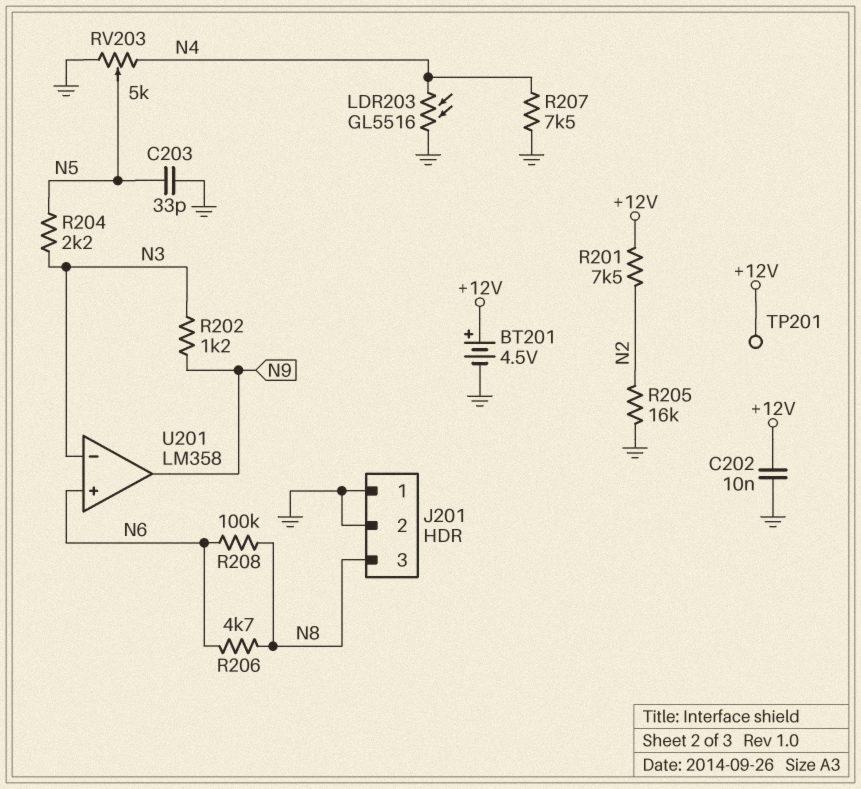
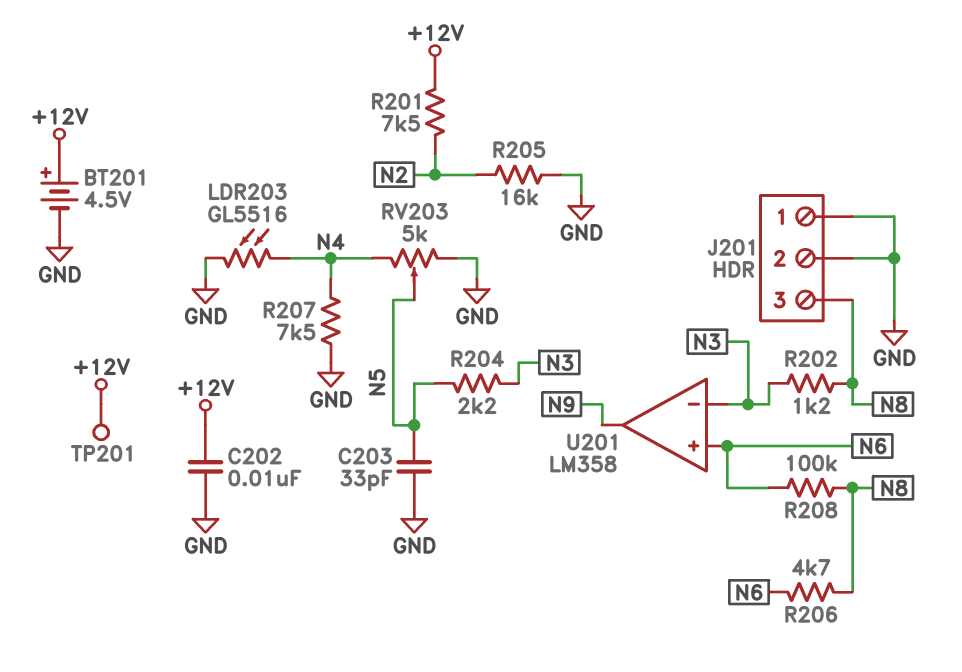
R202: 1.2k (N3, N9) -> 1.2k (N3, N8)

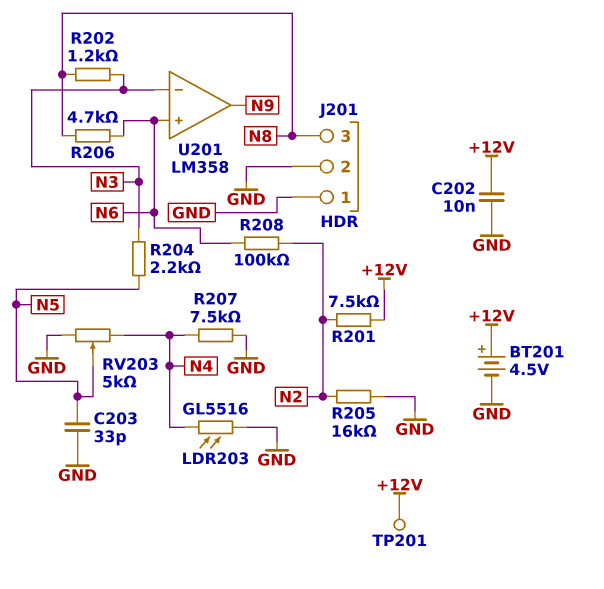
R208: 100k (N6, N8) -> 100k (N2, N6)

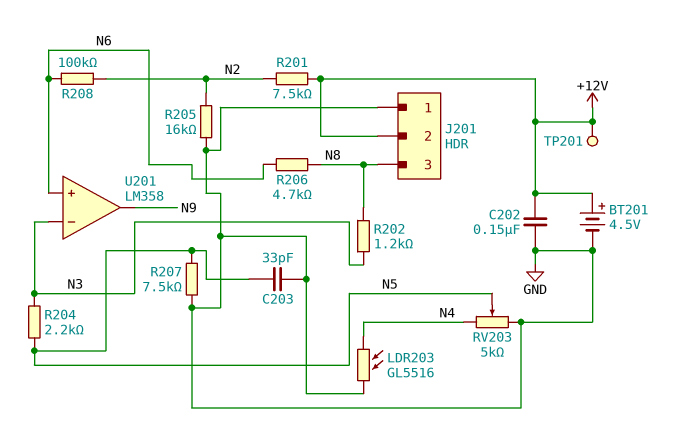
C202: 10nF (+12V, GND) -> 150nF (+12V, GND)
J201 pin 2: GND -> +12V
R207: 7.5k (GND, N4) -> 7.5k (GND, N5)

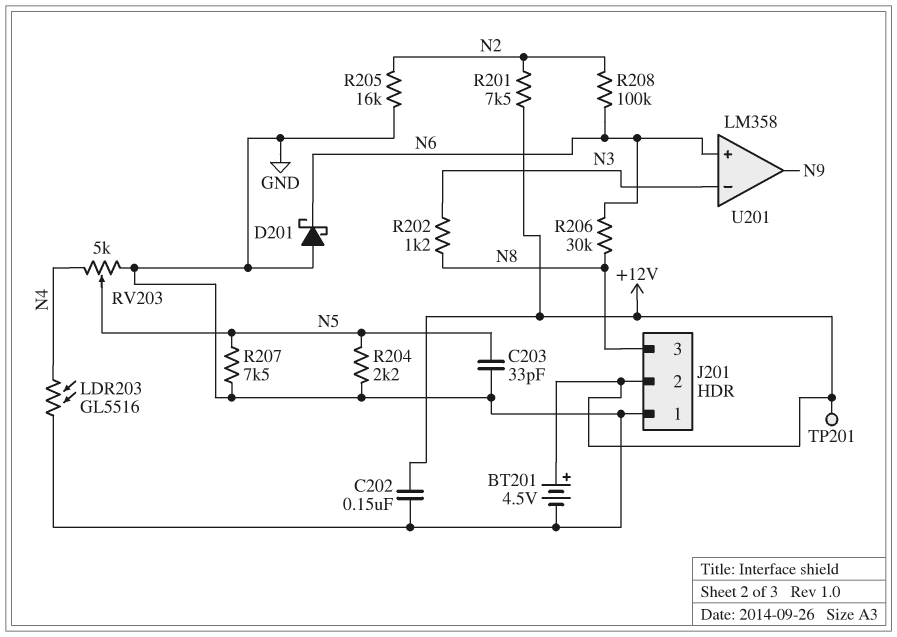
D201: none -> schottky (A GND, K N6)
R204: 2.2k (N3, N5) -> 2.2k (GND, N5)
R206: 4.7k (N6, N8) -> 30k (N6, N8)

